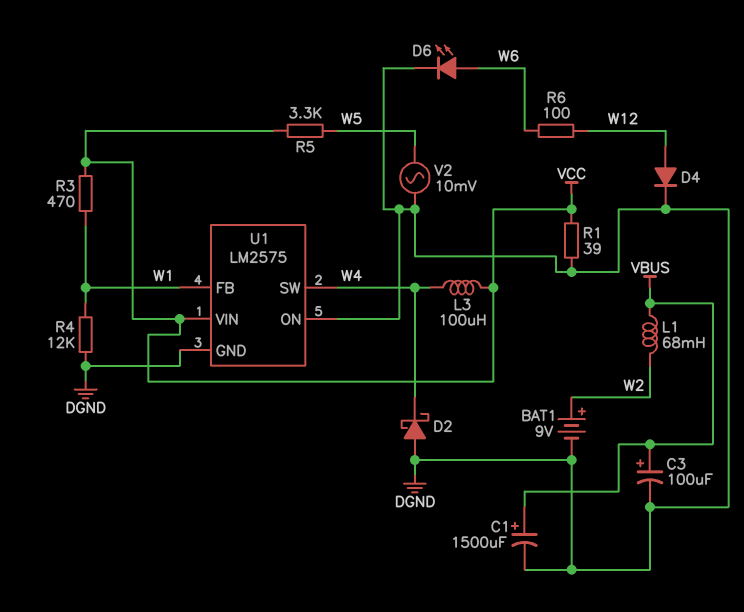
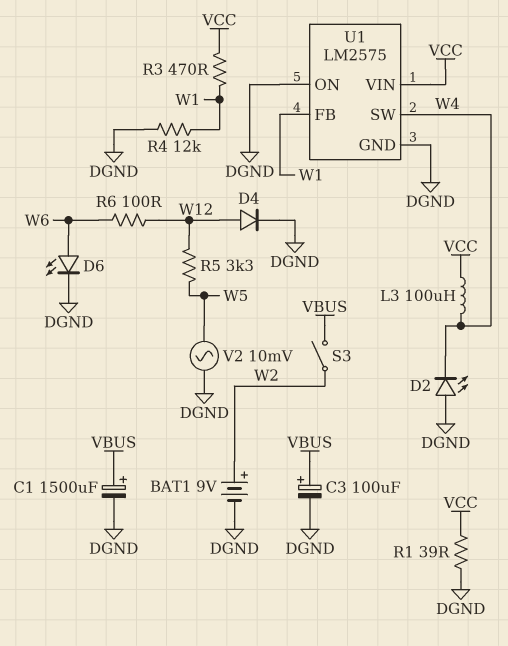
D2: schottky (A DGND, K W4) -> LED (A DGND, K W4)
L1: 68mH (VBUS, W2) -> none
R5: 3.3k (VCC, W5) -> 3.3k (W5, W12)
S3: none -> switch (VBUS, W2)

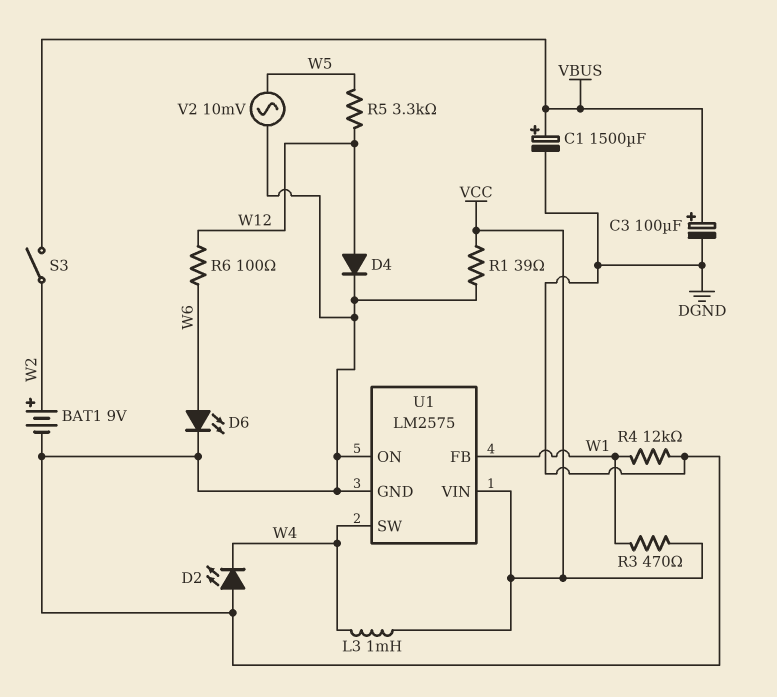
L3: 100uH (VCC, W4) -> 1mH (VCC, W4)

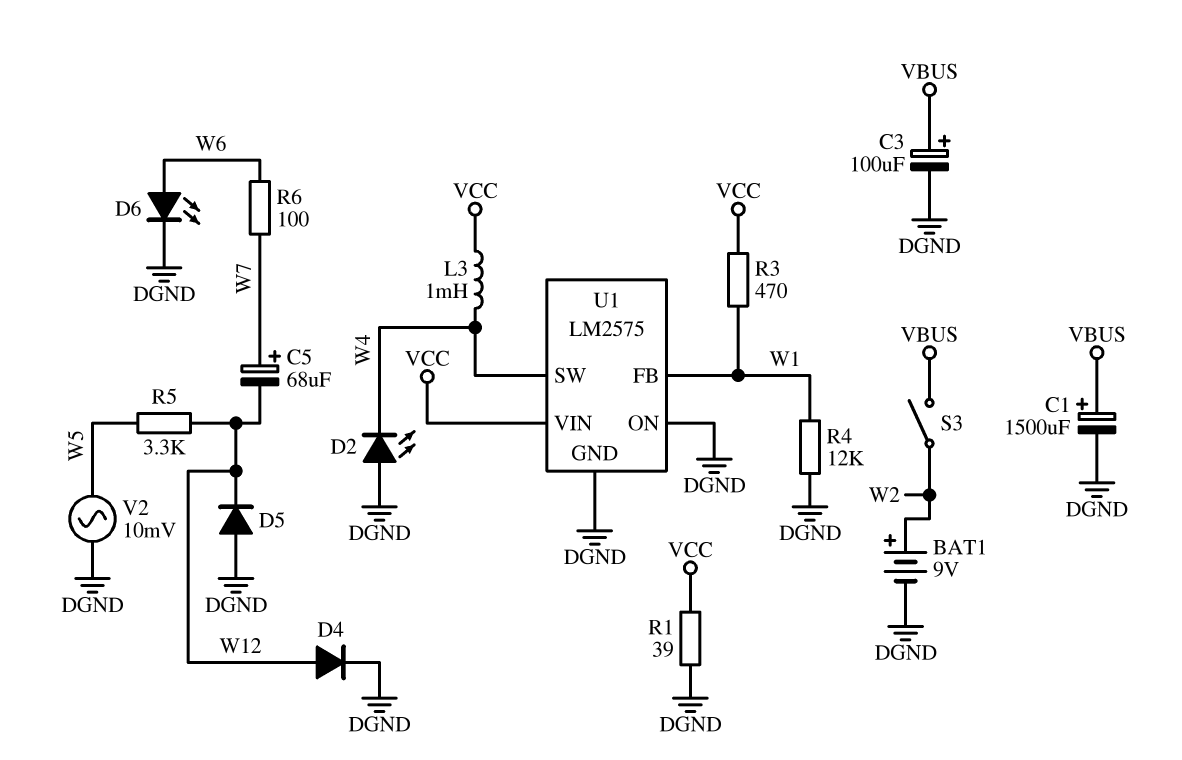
C5: none -> 68uF (plus W7, minus W12)
D5: none -> diode (A DGND, K W12)
R6: 100 (W6, W12) -> 100 (W6, W7)

